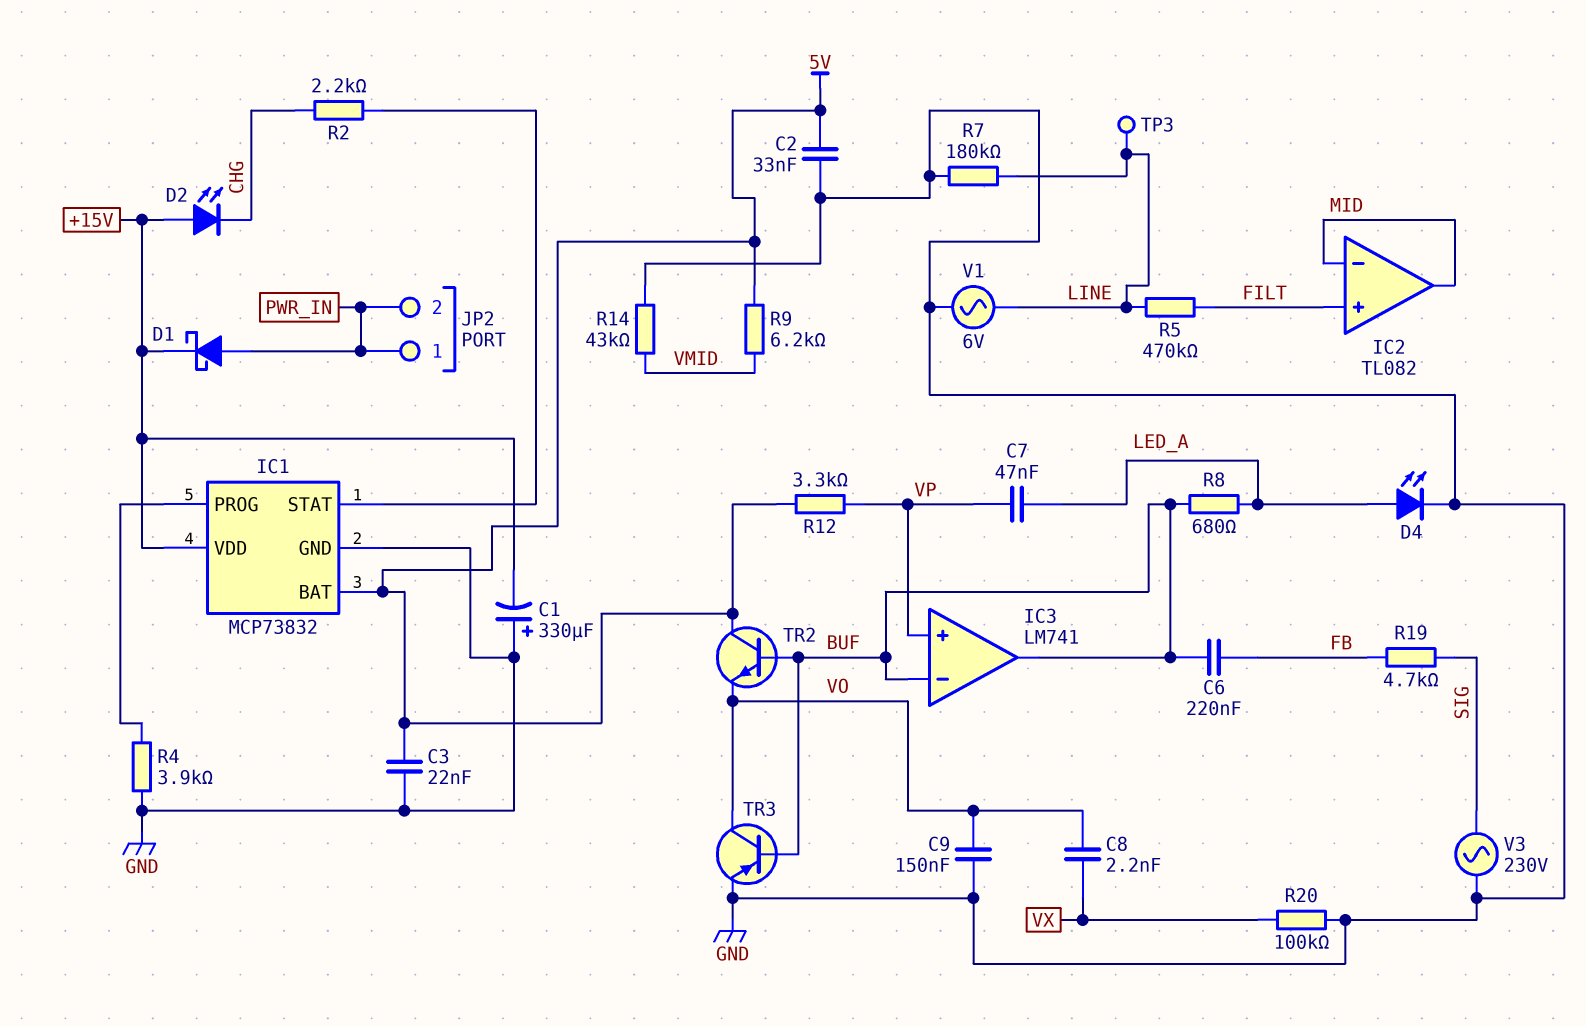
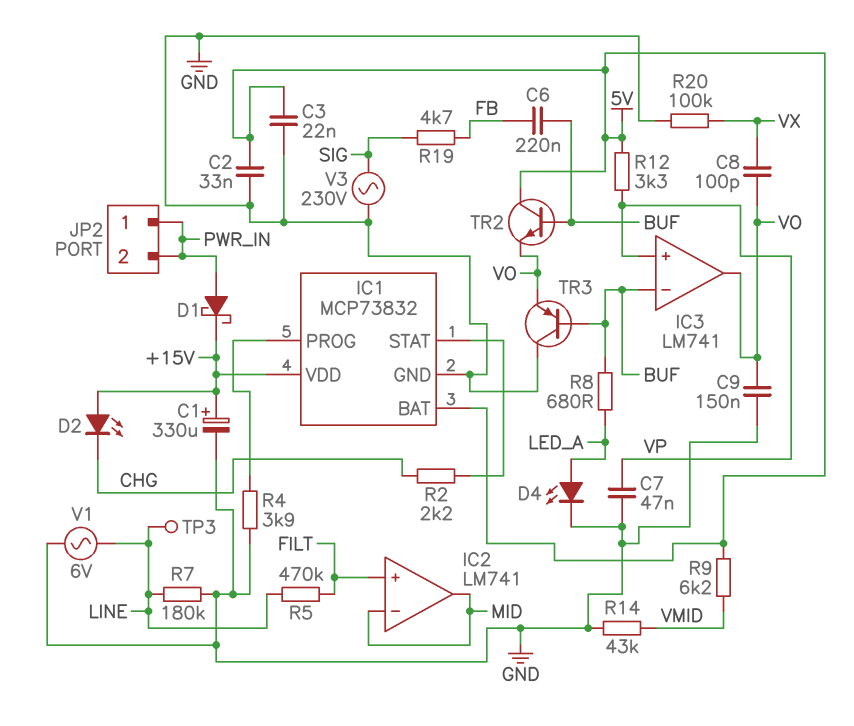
C1: 330uF (plus GND, minus +15V) -> 330uF (plus +15V, minus GND)
C7: 47nF (LED_A, VP) -> 47nF (GND, VP)
C8: 2.2nF (VO, VX) -> 100pF (VO, VX)
IC2: TL082 -> LM741
IC3 pin out: BUF -> VO
TR3: PNP (B BUF, C VO, E GND) -> PNP (B BUF, C GND, E VO)

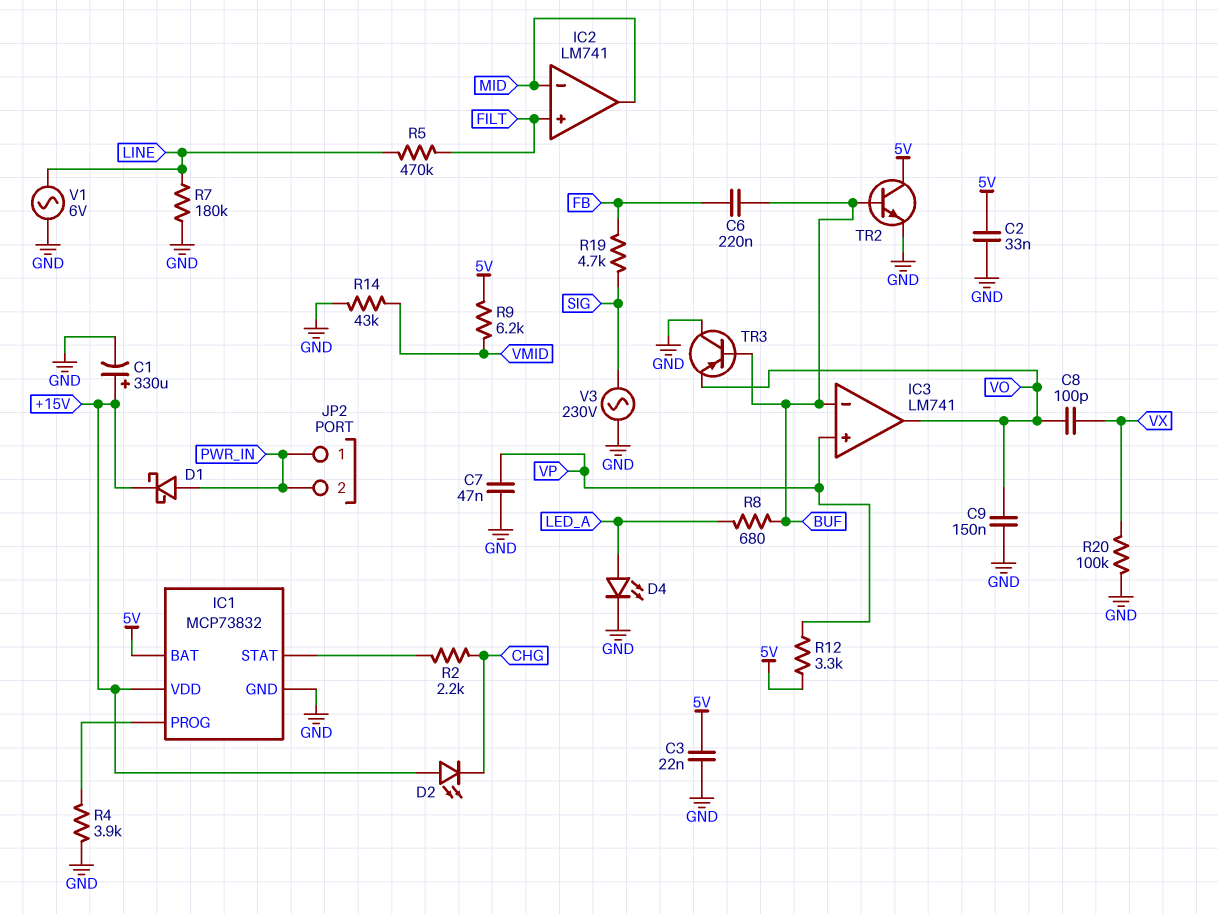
TP3: test point (LINE) -> none
TR2: NPN (B BUF, C 5V, E VO) -> NPN (B BUF, C 5V, E GND)

